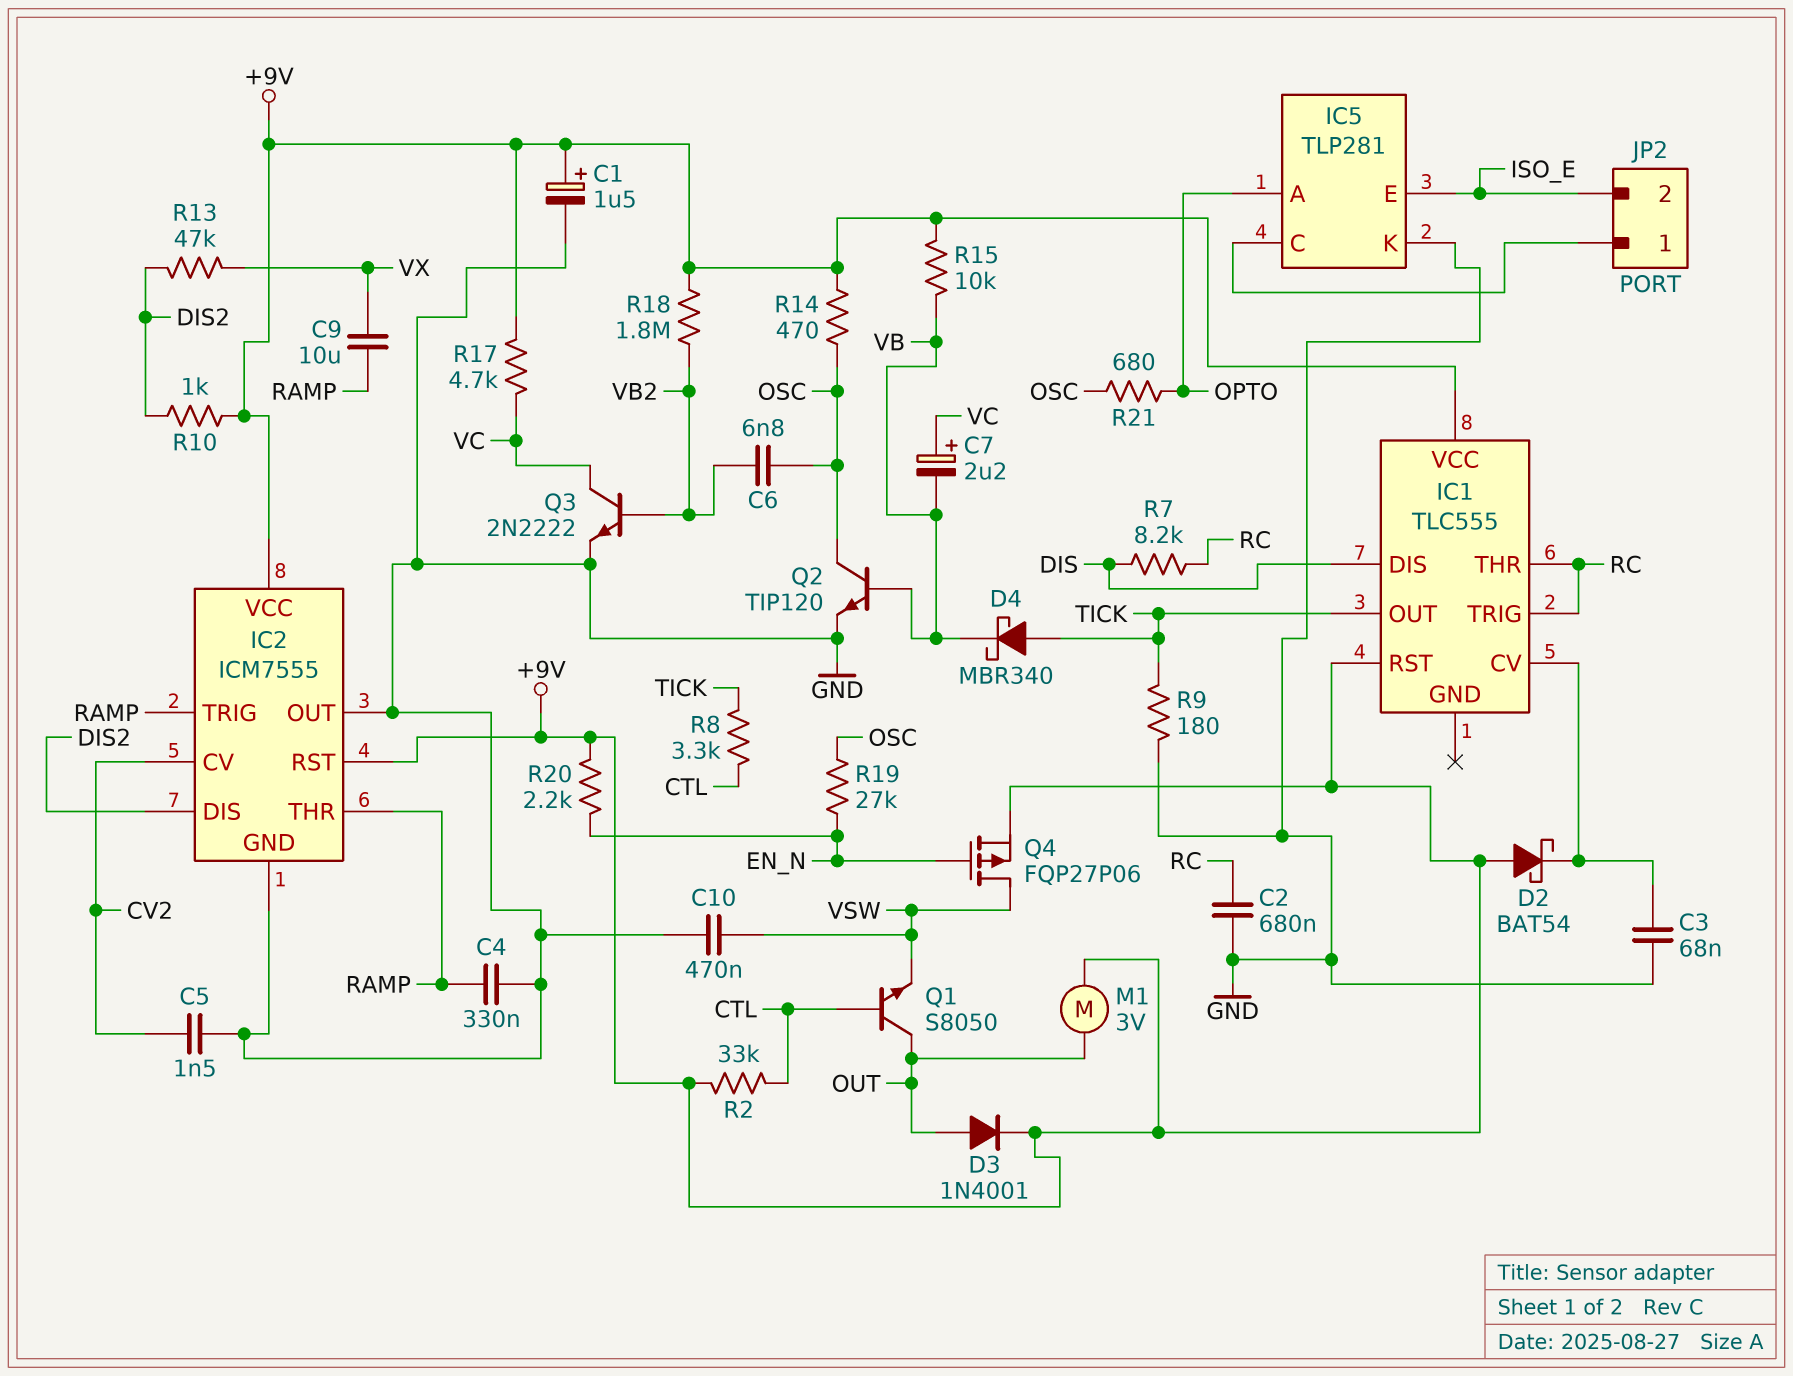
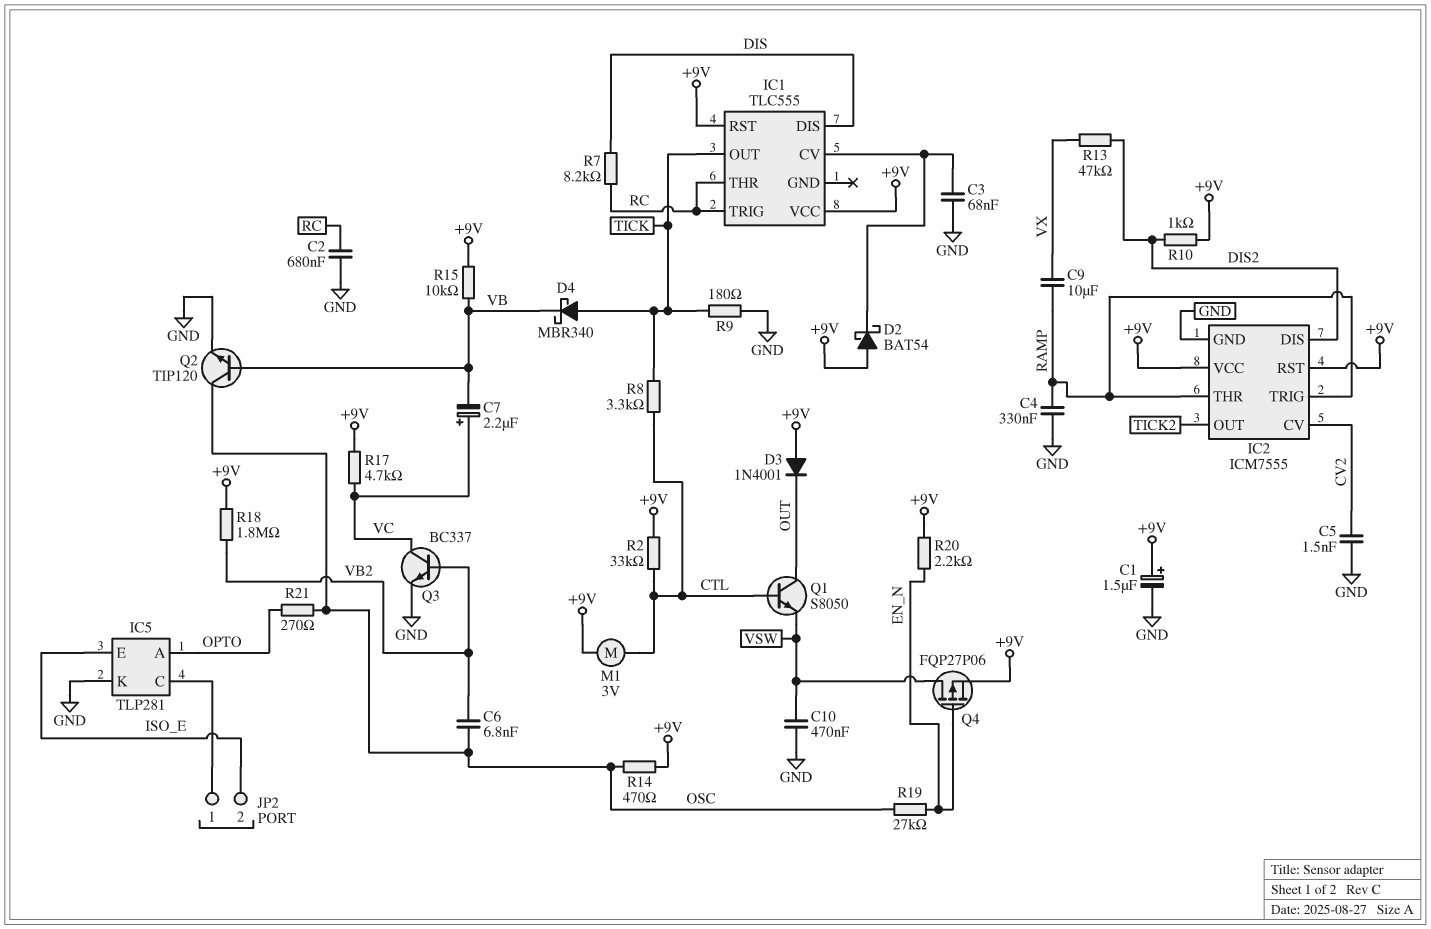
D3: diode 1N4001 (A OUT, K +9V) -> diode 1N4001 (A +9V, K OUT)
IC2 pin OUT: GND -> TICK2
M1: motor 3V (+9V, OUT) -> motor 3V (+9V, CTL)
Q3: NPN 2N2222 (B VB2, C VC, E GND) -> NPN BC337 (B VB2, C VC, E GND)
R21: 680 (OPTO, OSC) -> 270 (OPTO, OSC)

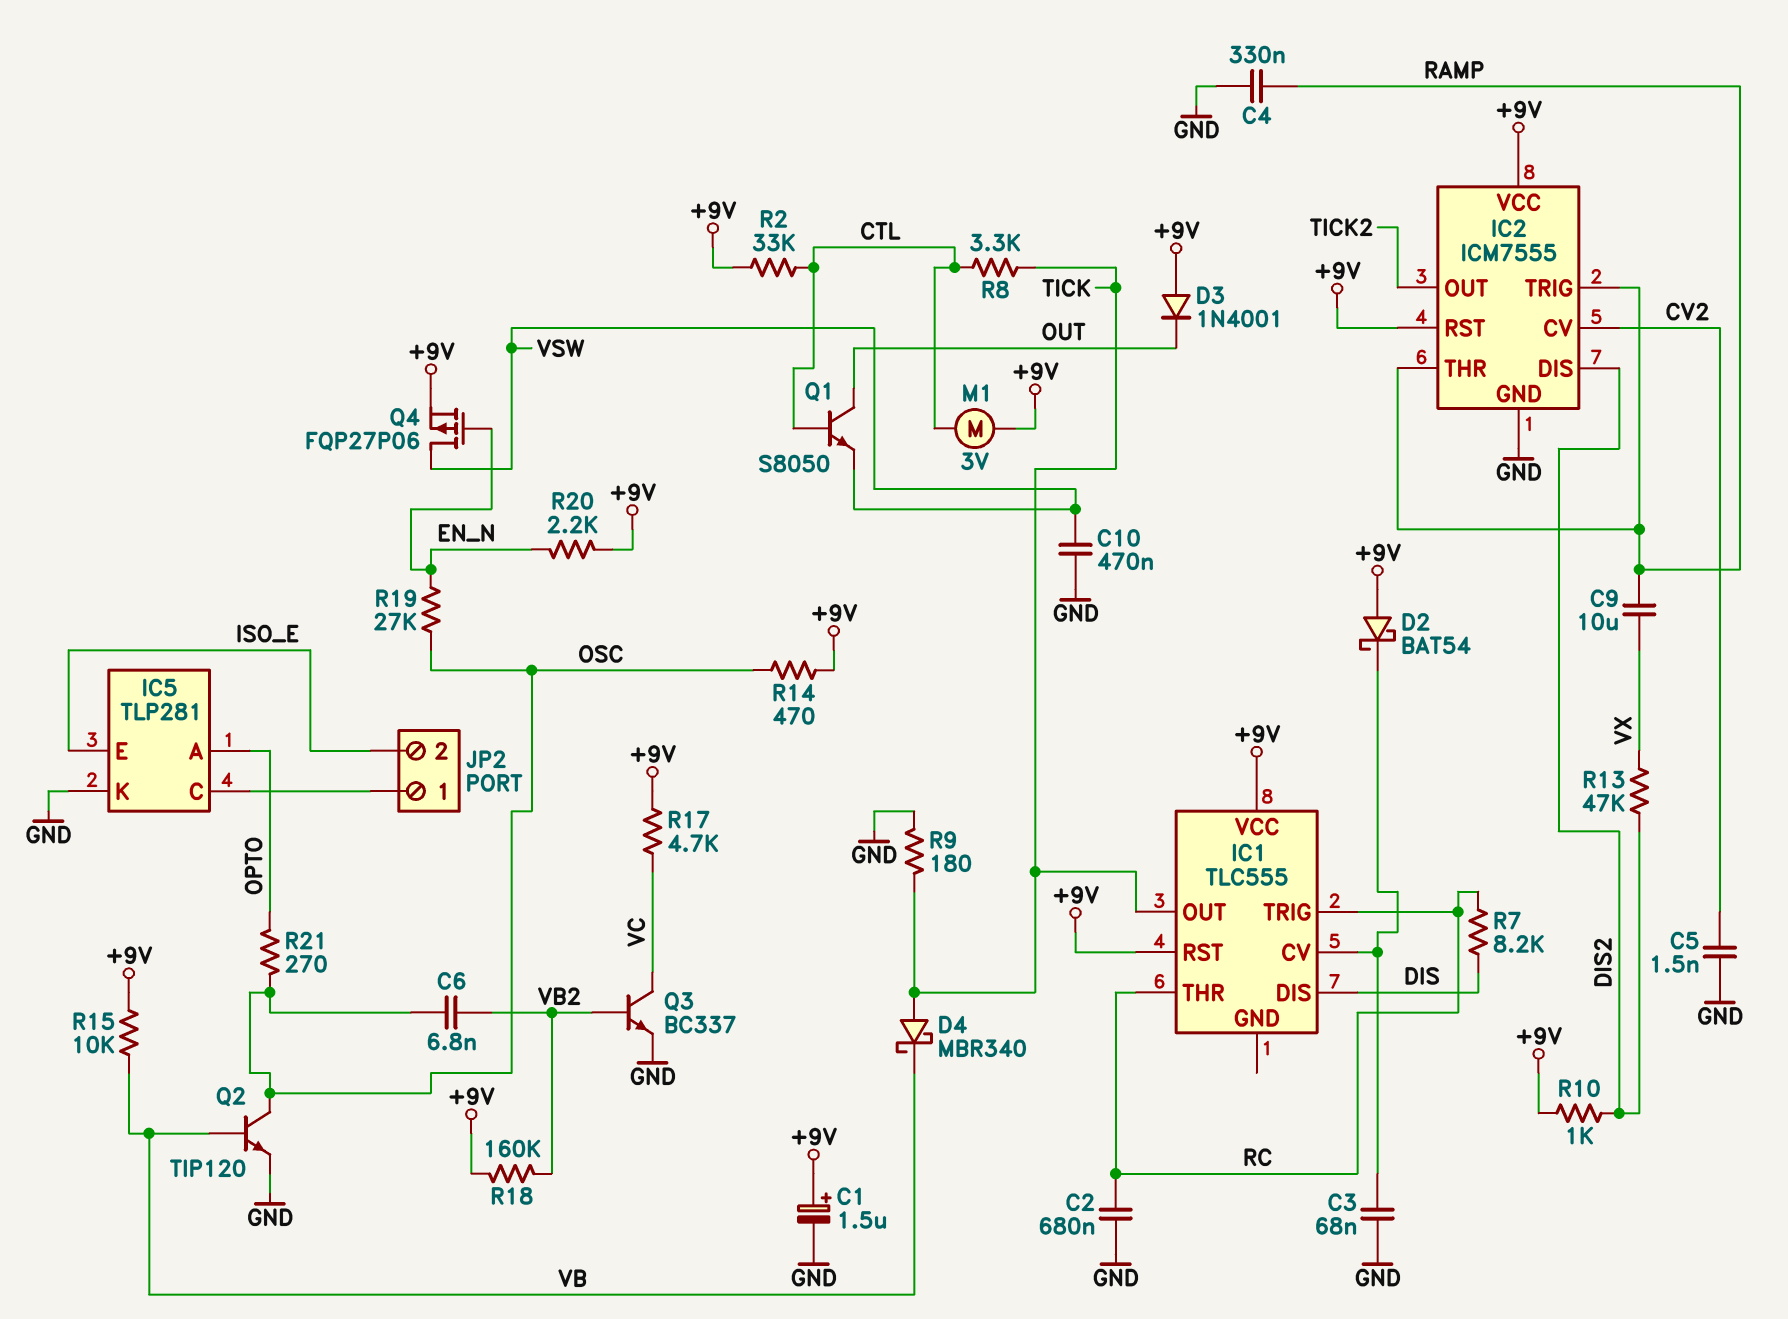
C7: 2.2uF (plus VC, minus VB) -> none
R18: 1.8M (+9V, VB2) -> 160k (+9V, VB2)

